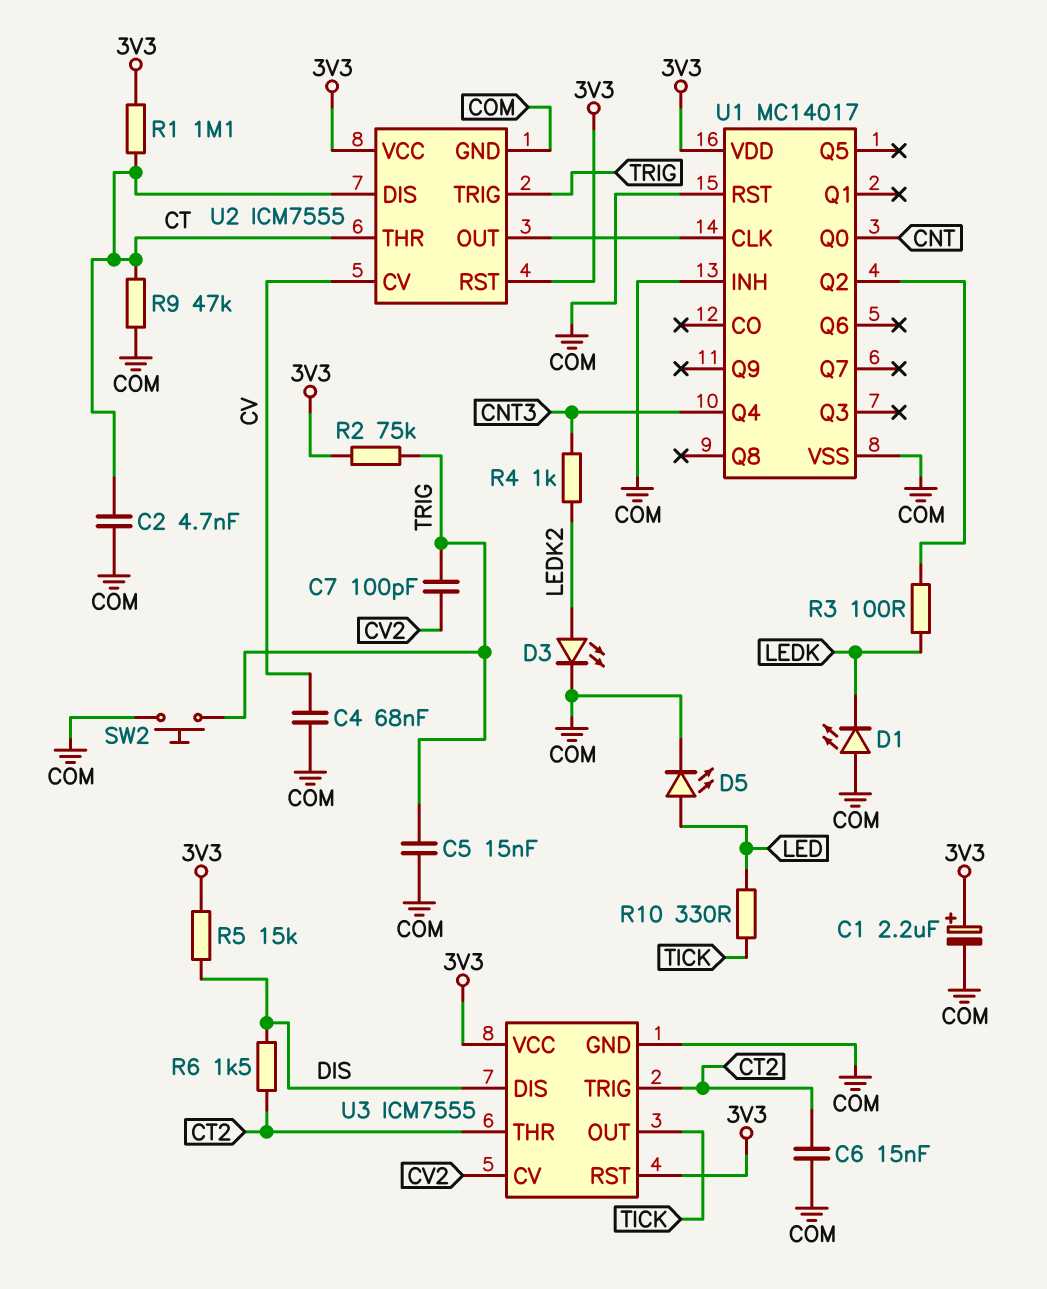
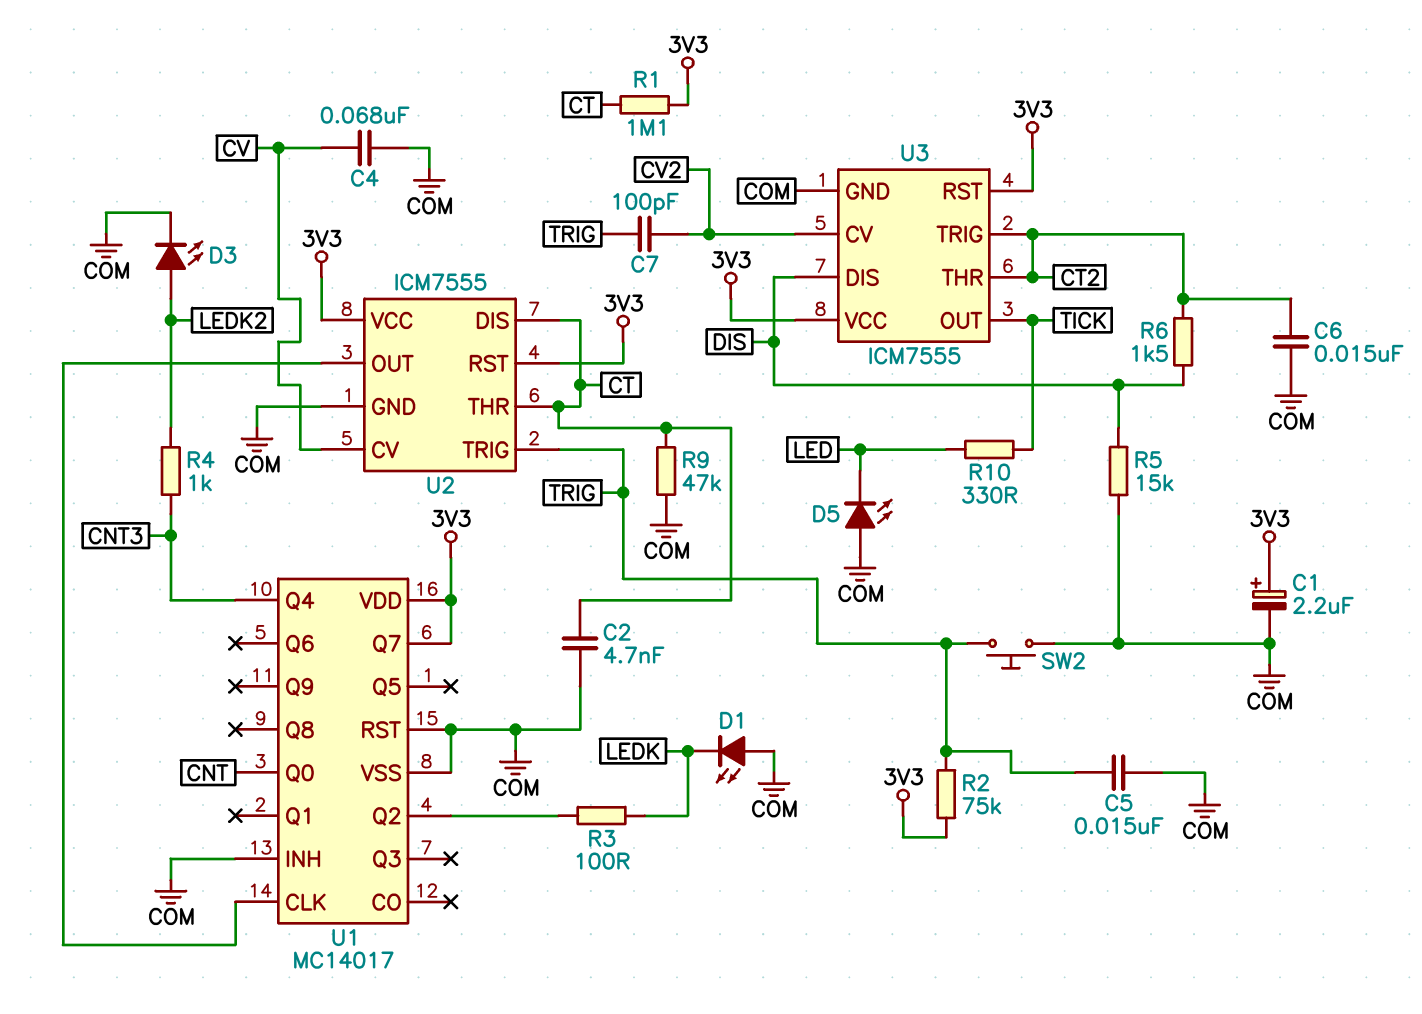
D5: LED (A LED, K COM) -> LED (A COM, K LED)
R5: 15k (3V3, DIS) -> 15k (COM, DIS)
U1 pin Q7: none -> 3V3

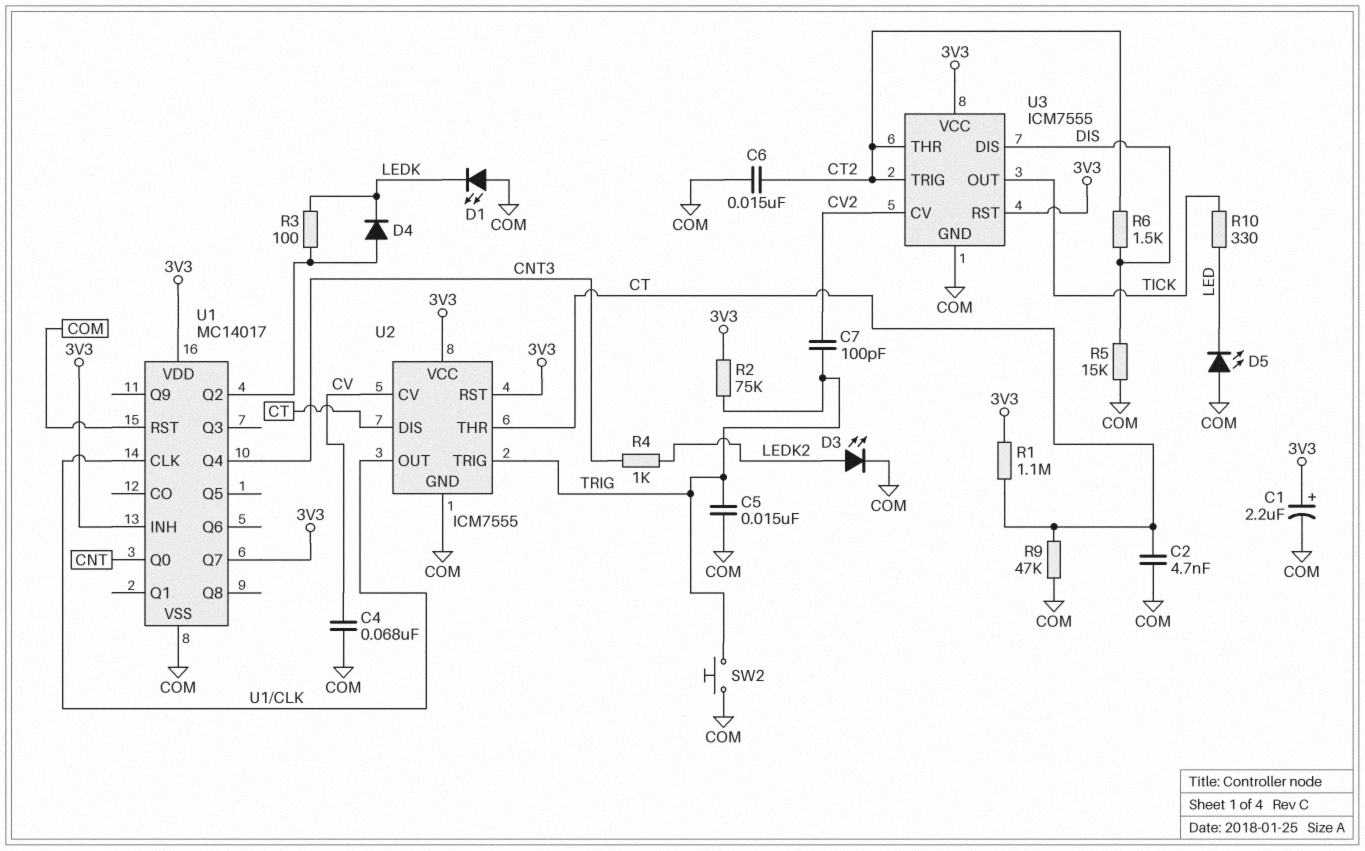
D4: none -> diode (A U1/Q2, K LEDK)
U1 pin INH: COM -> 3V3

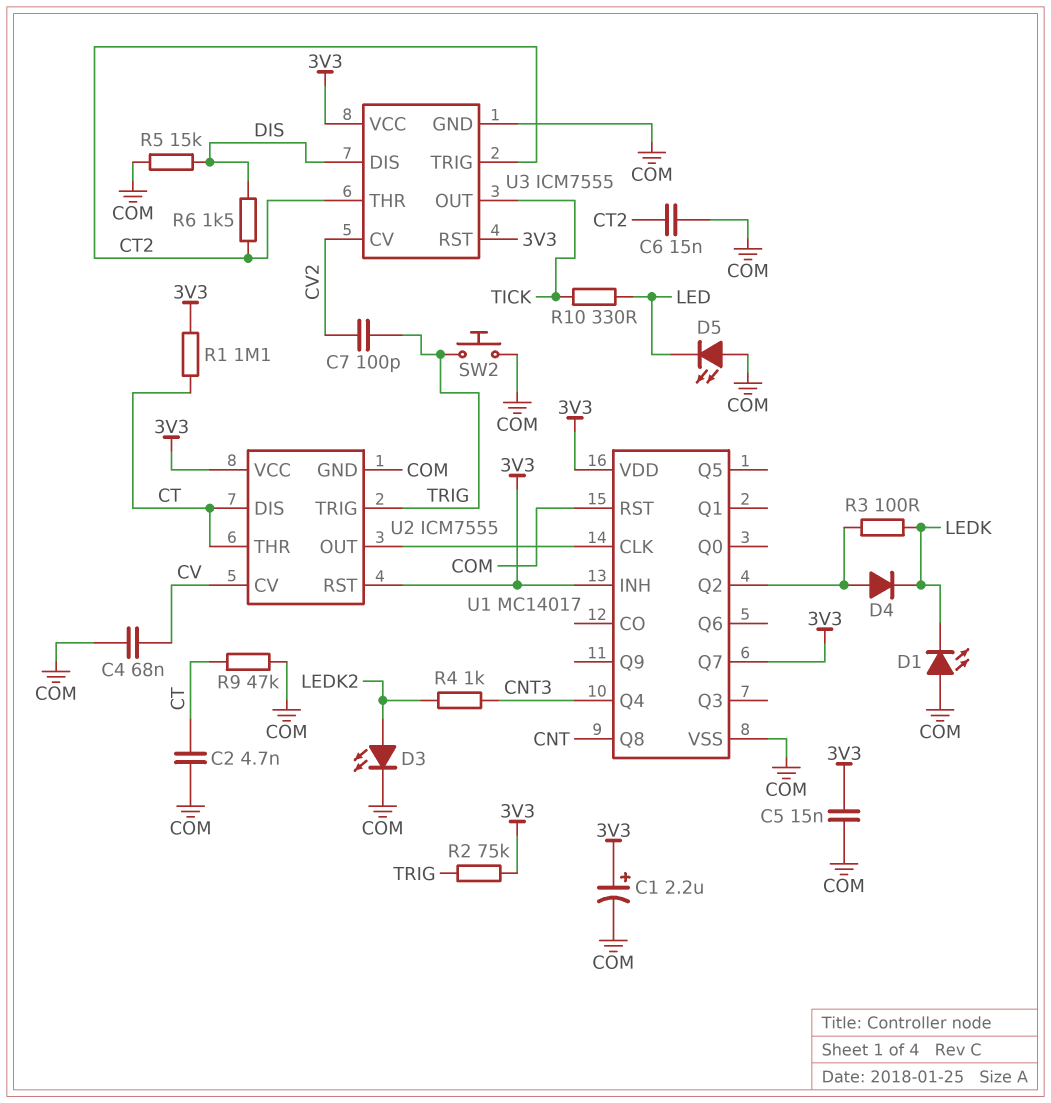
C5: 15nF (COM, TRIG) -> 15nF (3V3, COM)
U1 pin Q0: CNT -> none
U1 pin Q8: none -> CNT

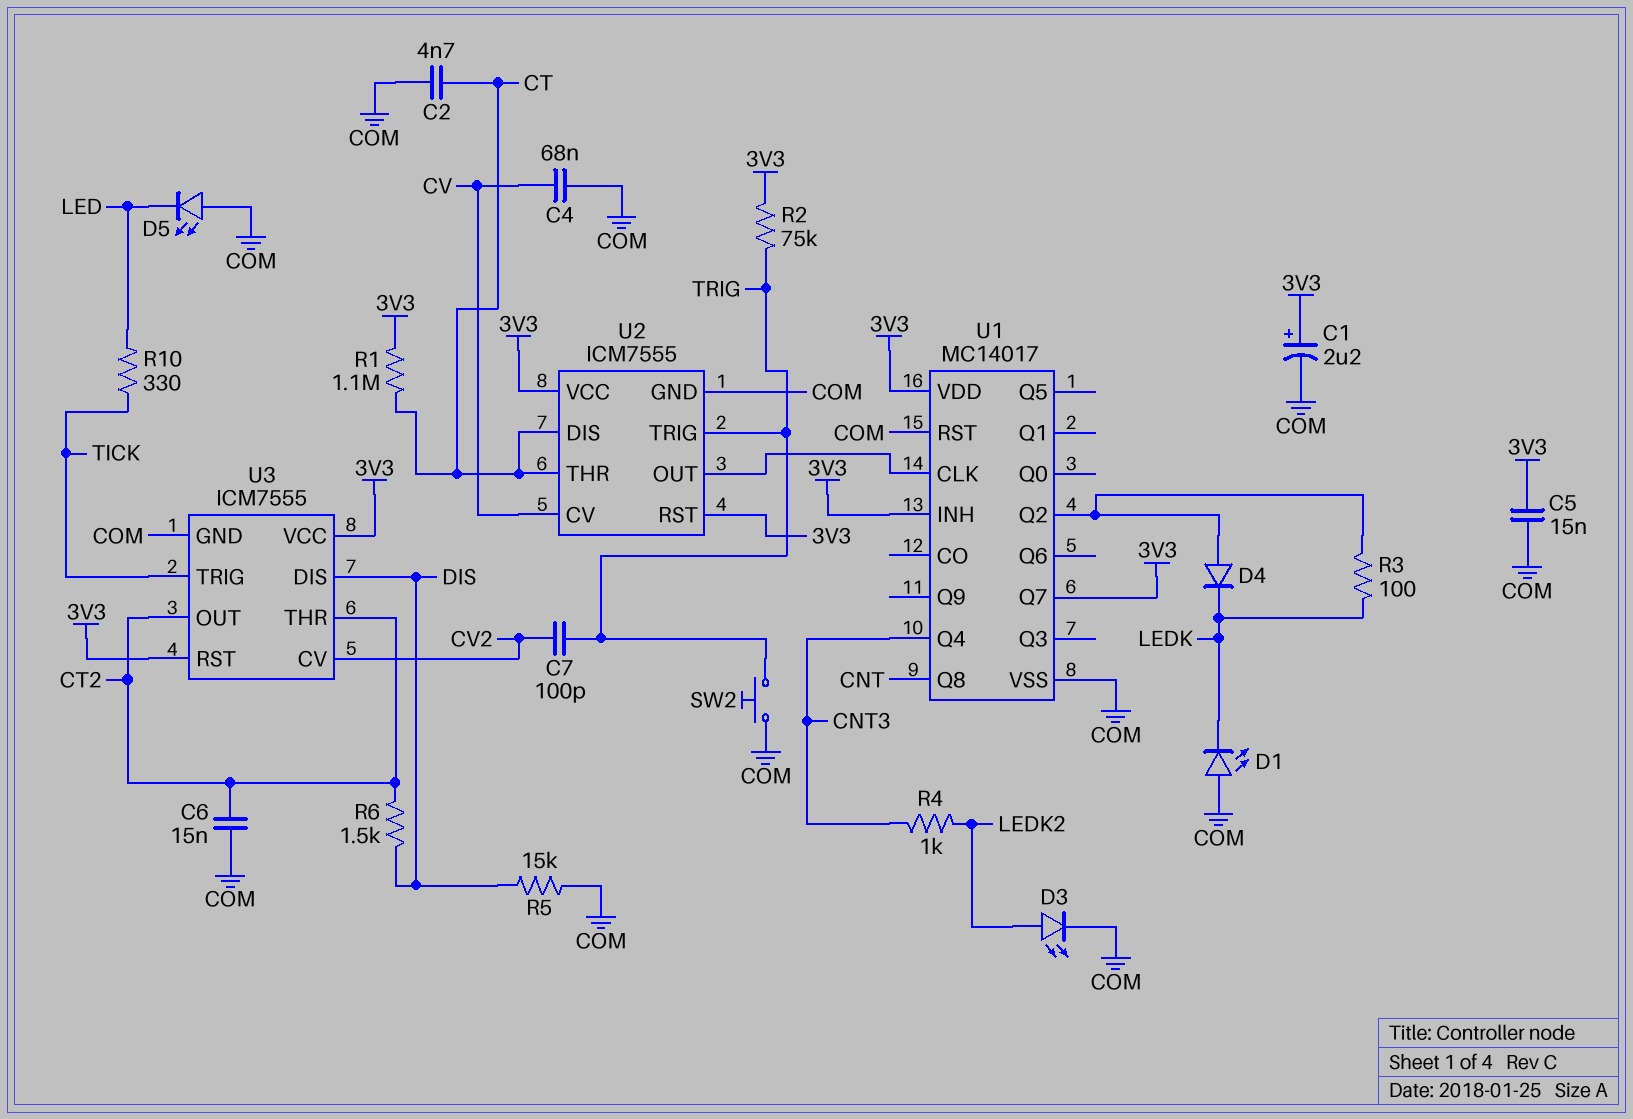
R9: 47k (COM, CT) -> none
U3 pin OUT: TICK -> CT2
U3 pin TRIG: CT2 -> TICK

